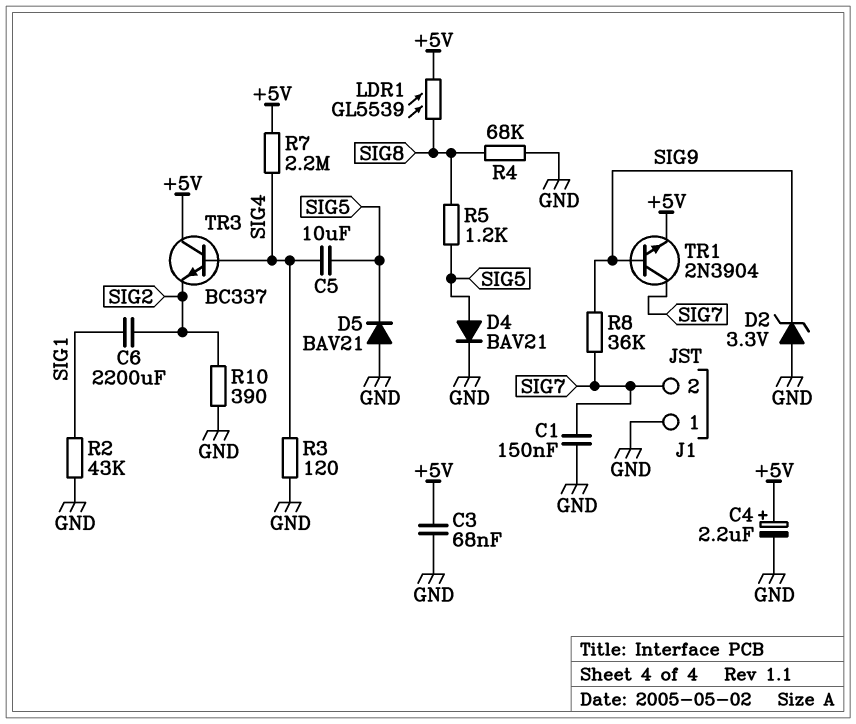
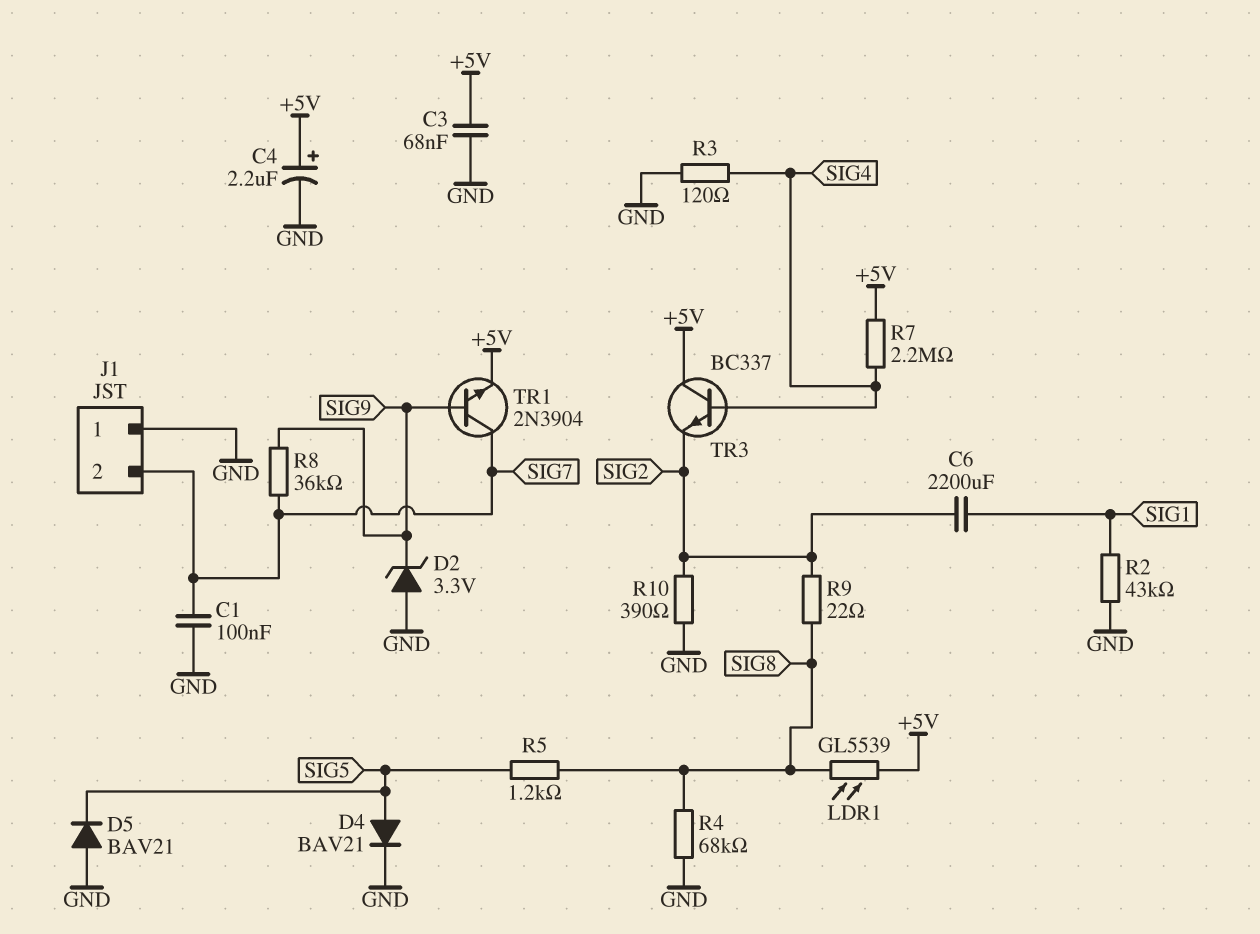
C1: 150nF (GND, SIG7) -> 100nF (GND, SIG7)
C5: 10uF (SIG4, SIG5) -> none
R9: none -> 22 (SIG2, SIG8)

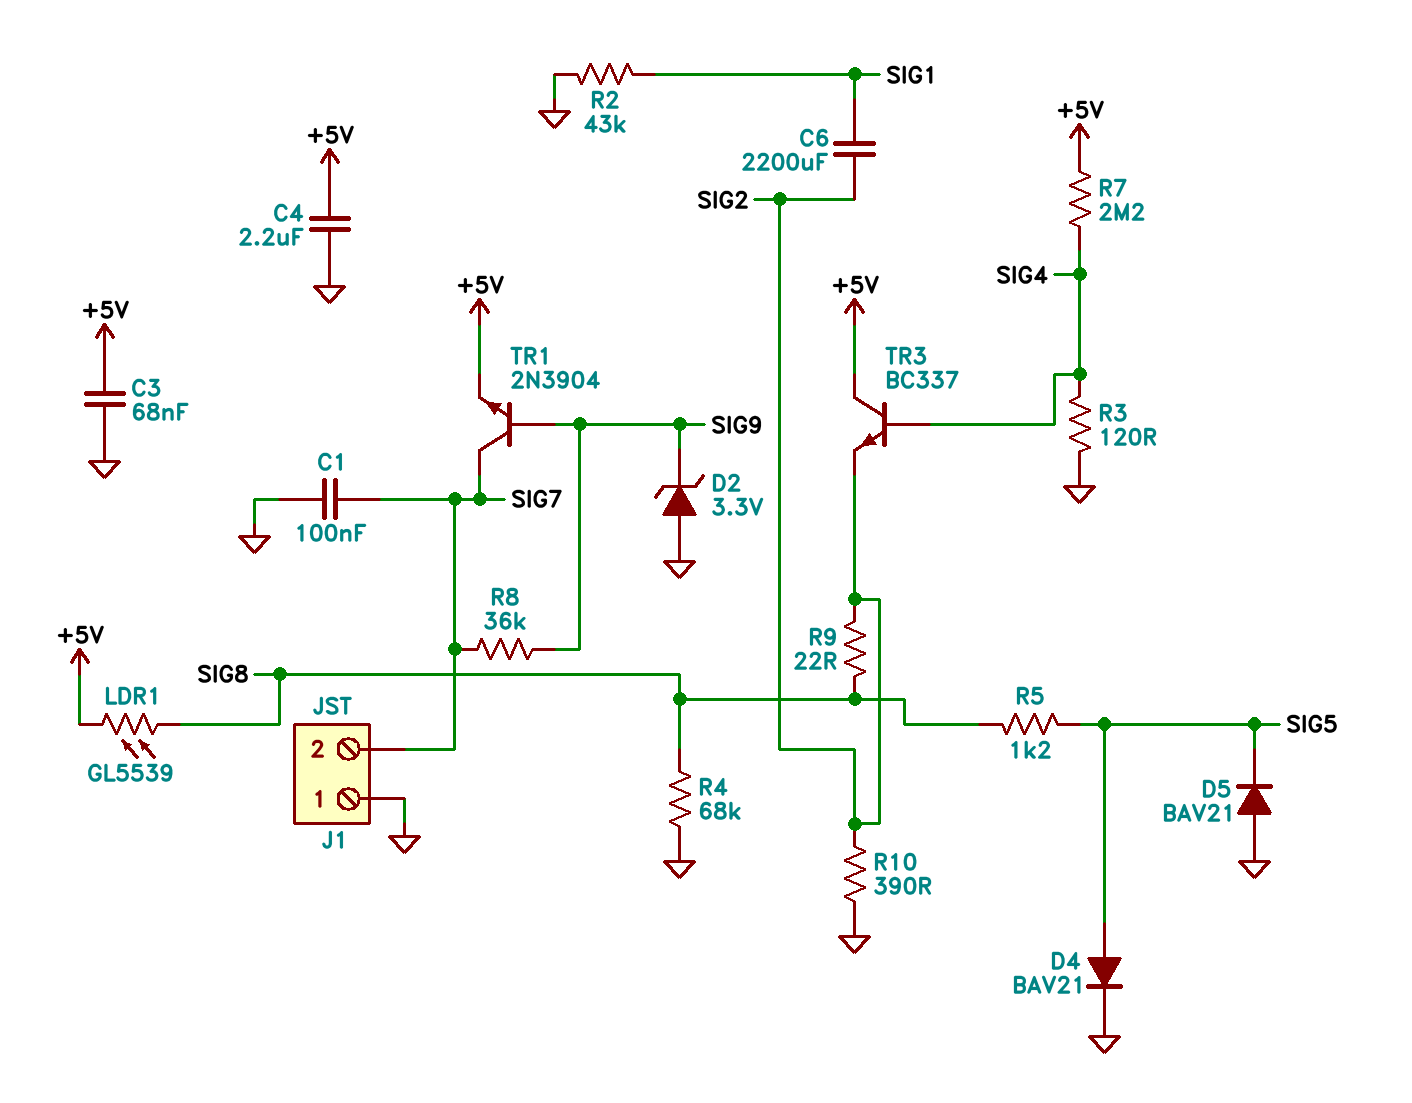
C4: 2.2uF (plus +5V, minus GND) -> 2.2uF (+5V, GND)

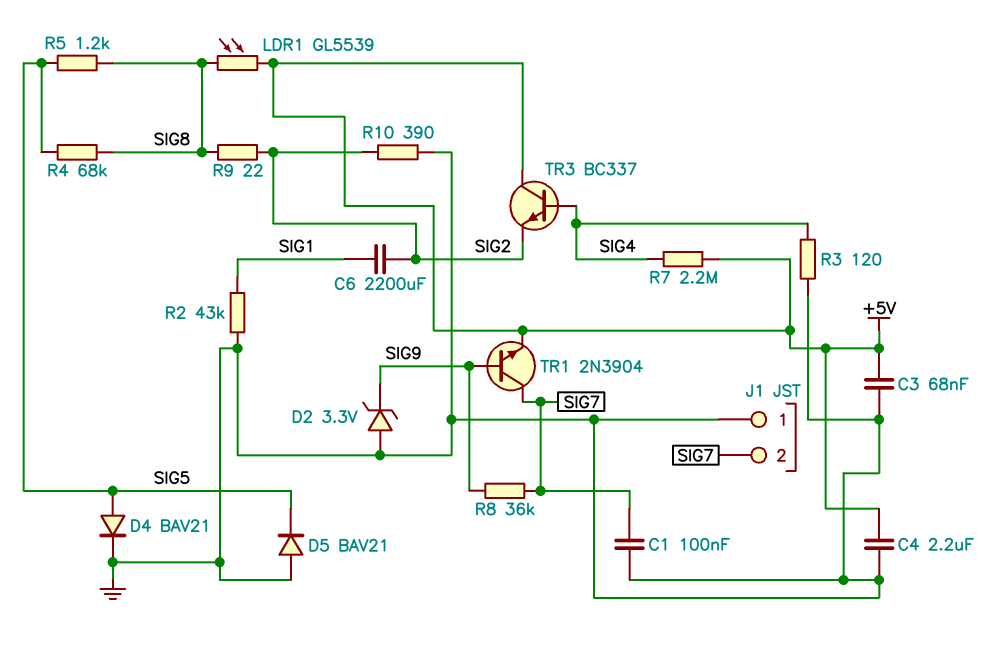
R4: 68k (GND, SIG8) -> 68k (SIG5, SIG8)

